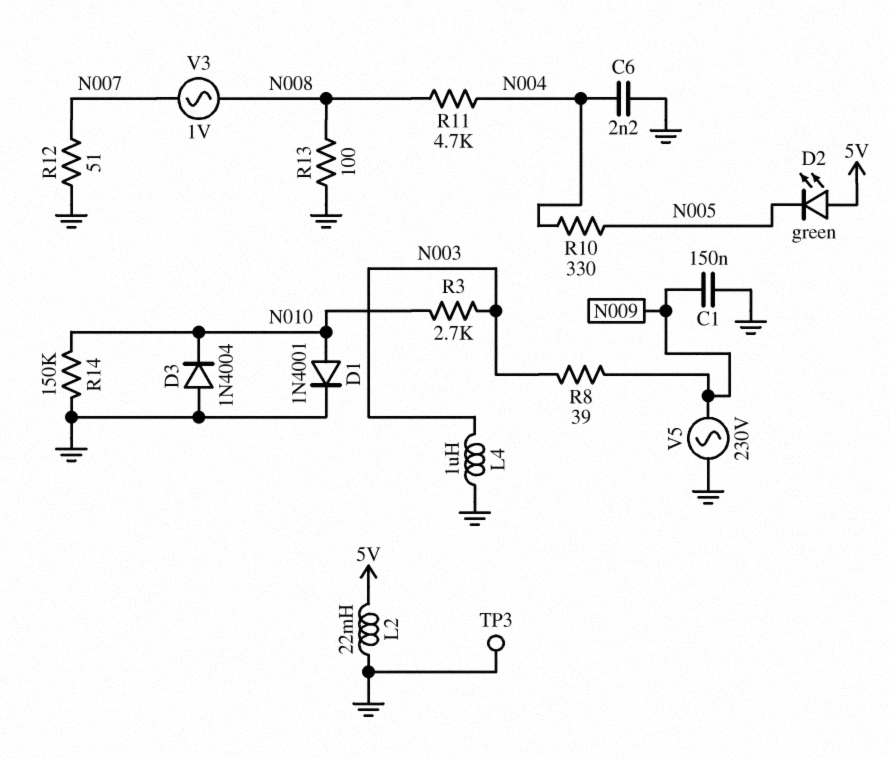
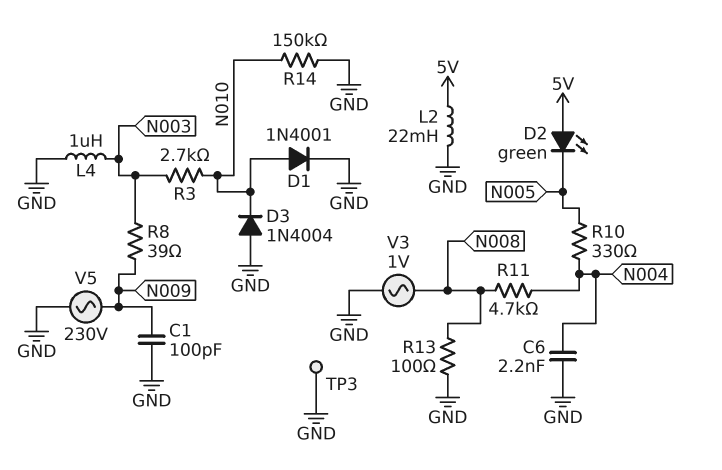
C1: 150nF (GND, N009) -> 100pF (GND, N009)
R12: 51 (GND, N007) -> none
V3: AC 1V (N007, N008) -> AC 1V (GND, N008)

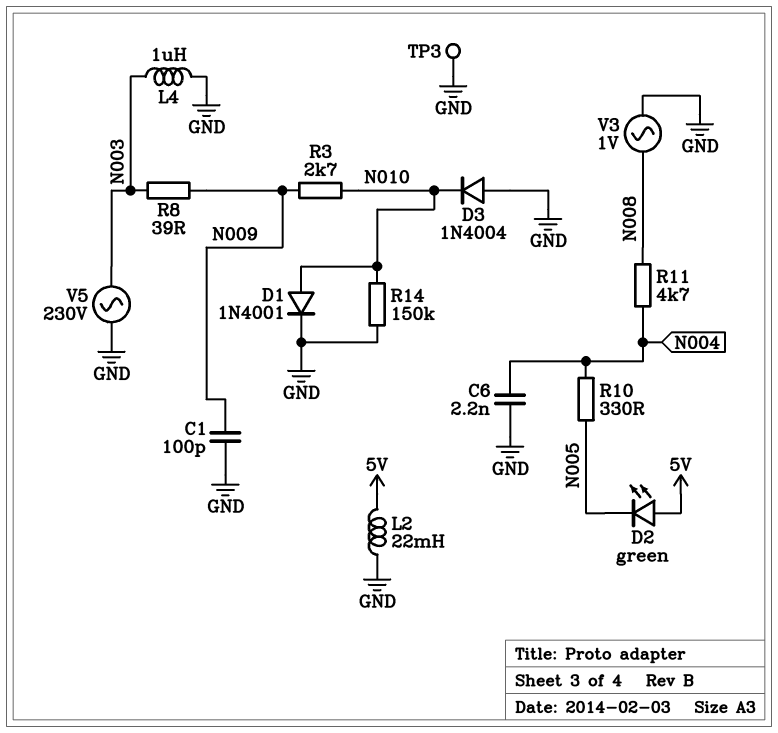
R3: 2.7k (N003, N010) -> 2.7k (N009, N010)
R13: 100 (GND, N008) -> none
V5: AC 230V (GND, N009) -> AC 230V (GND, N003)

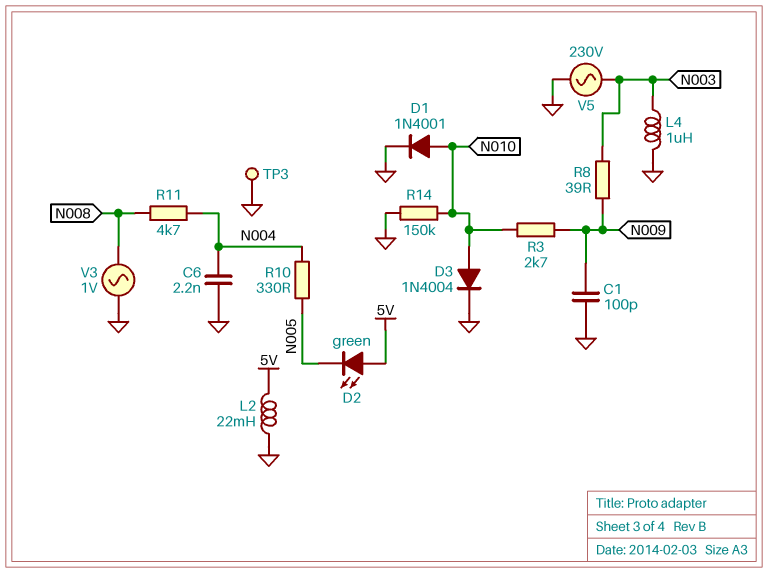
D3: diode 1N4004 (A GND, K N010) -> diode 1N4004 (A N010, K GND)

